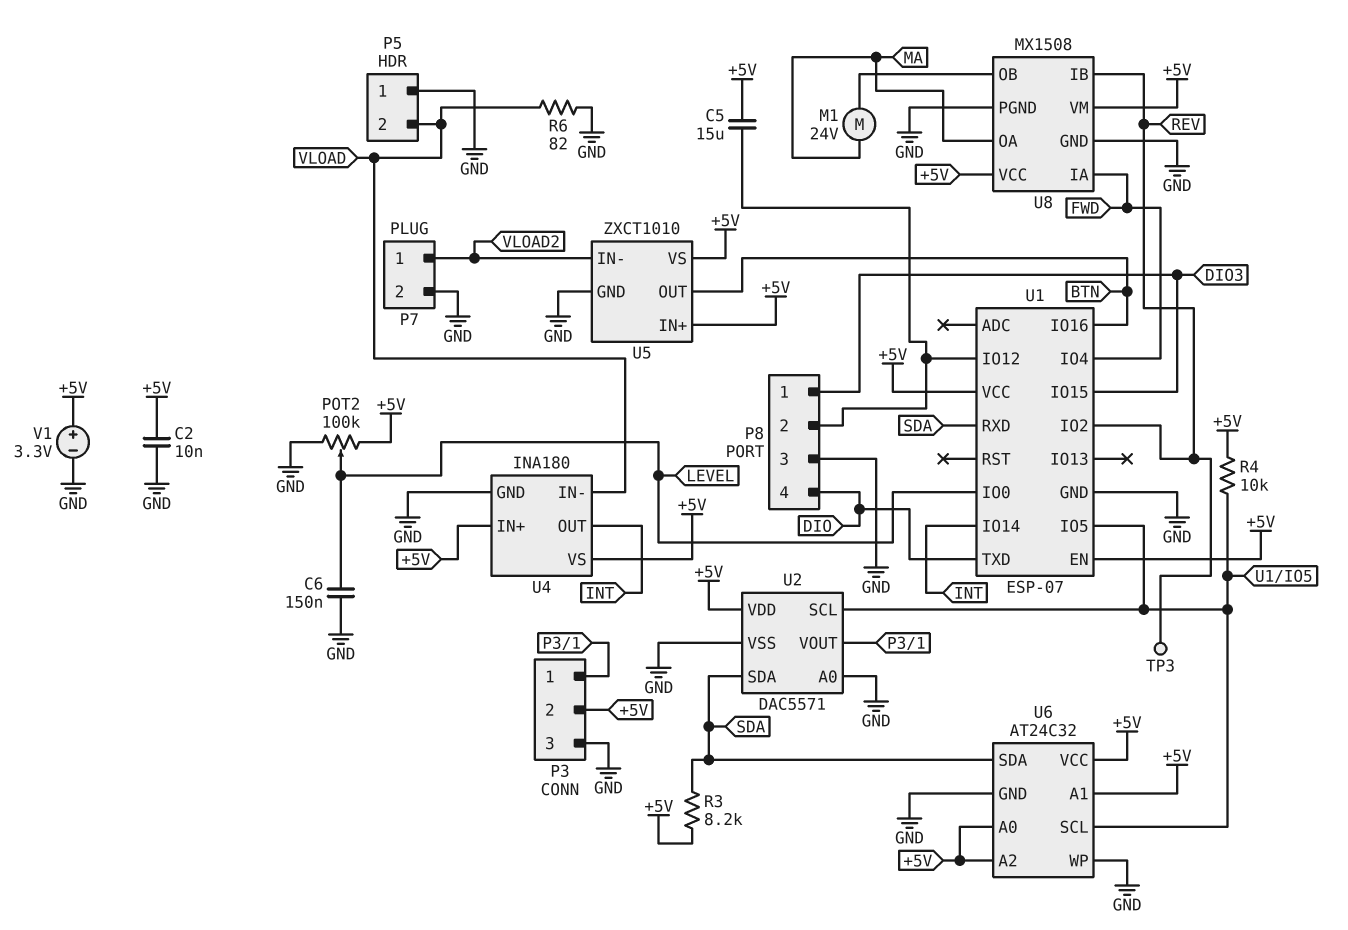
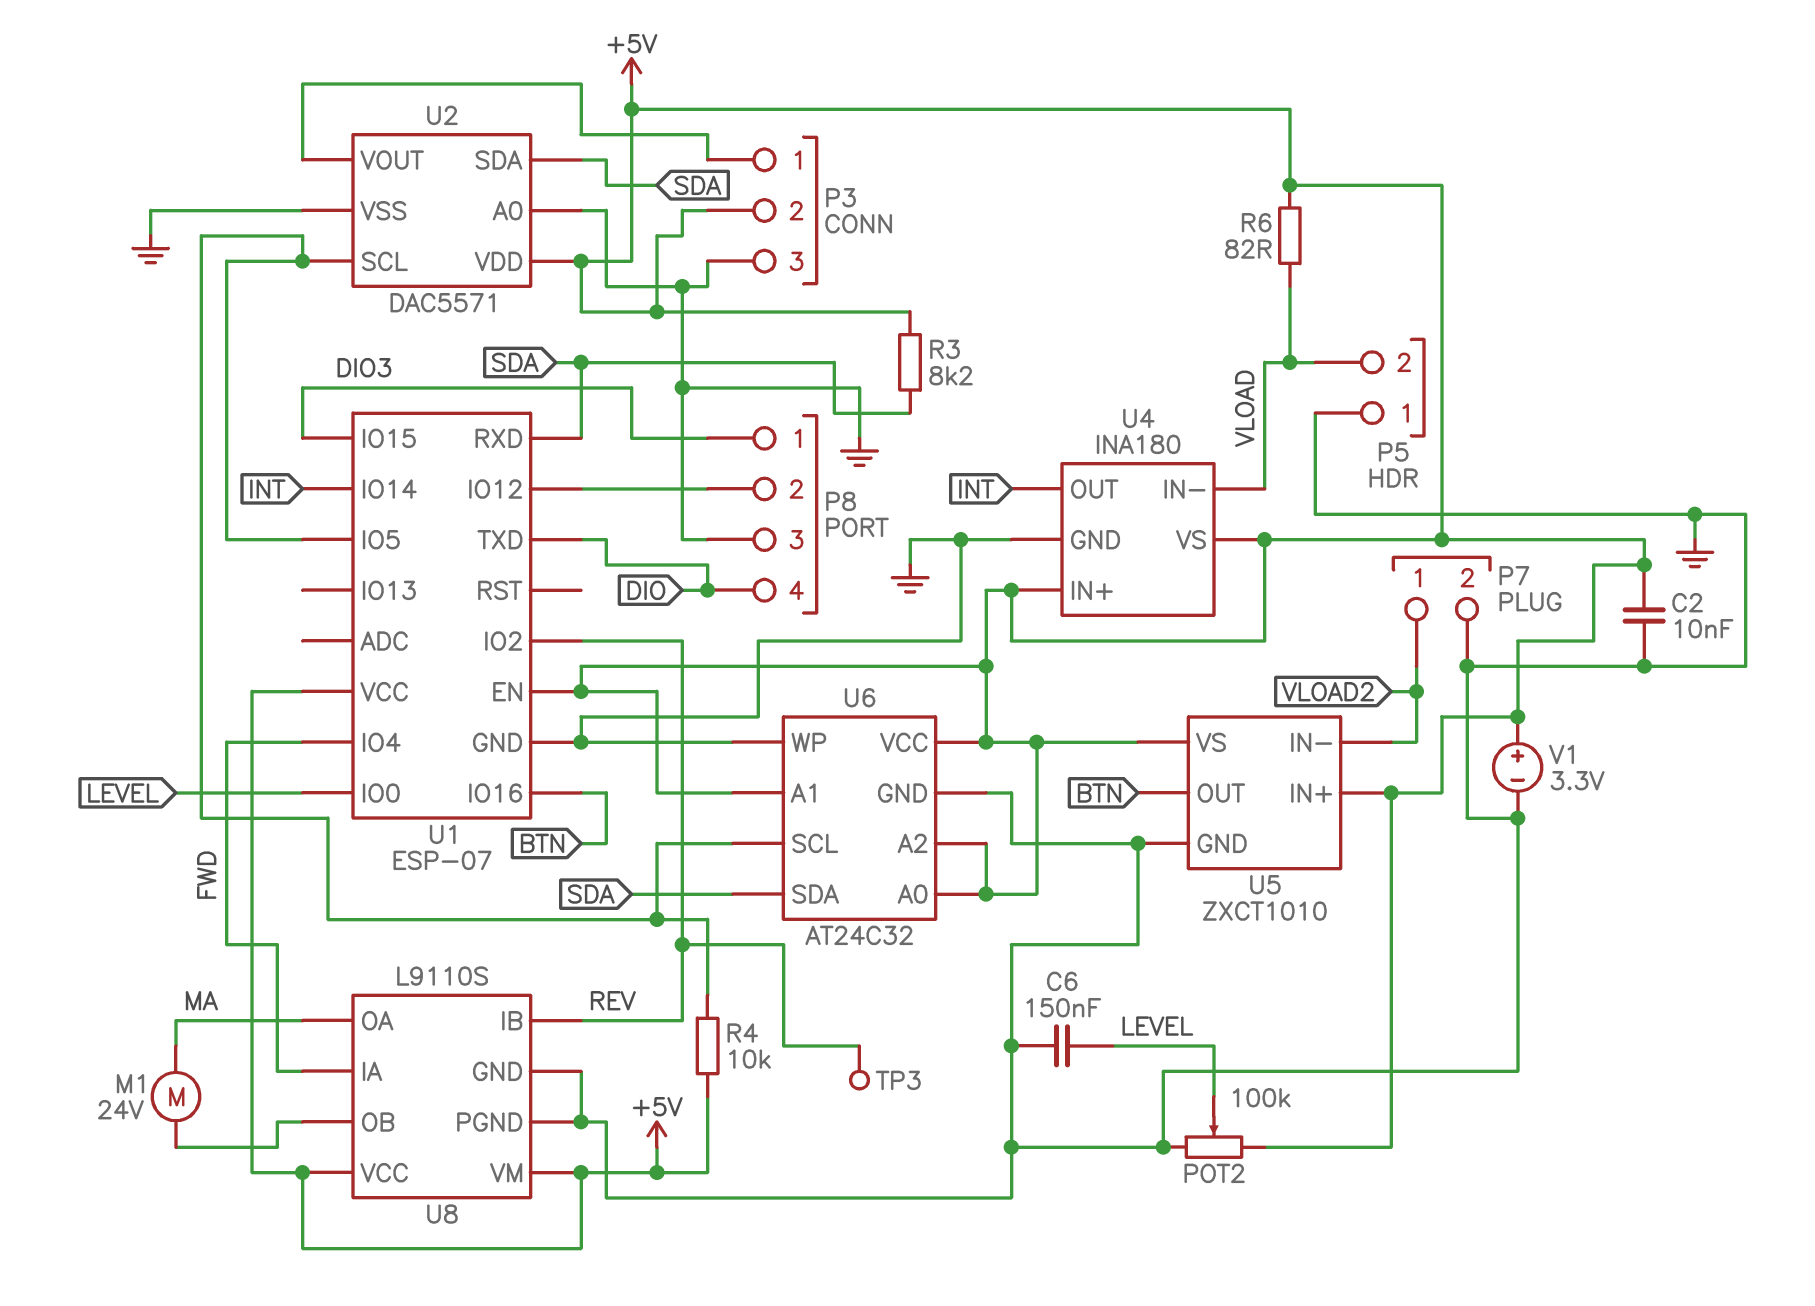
C5: 15uF (+5V, P8/2) -> none
R6: 82 (GND, VLOAD) -> 82 (+5V, VLOAD)
U8: MX1508 -> L9110S

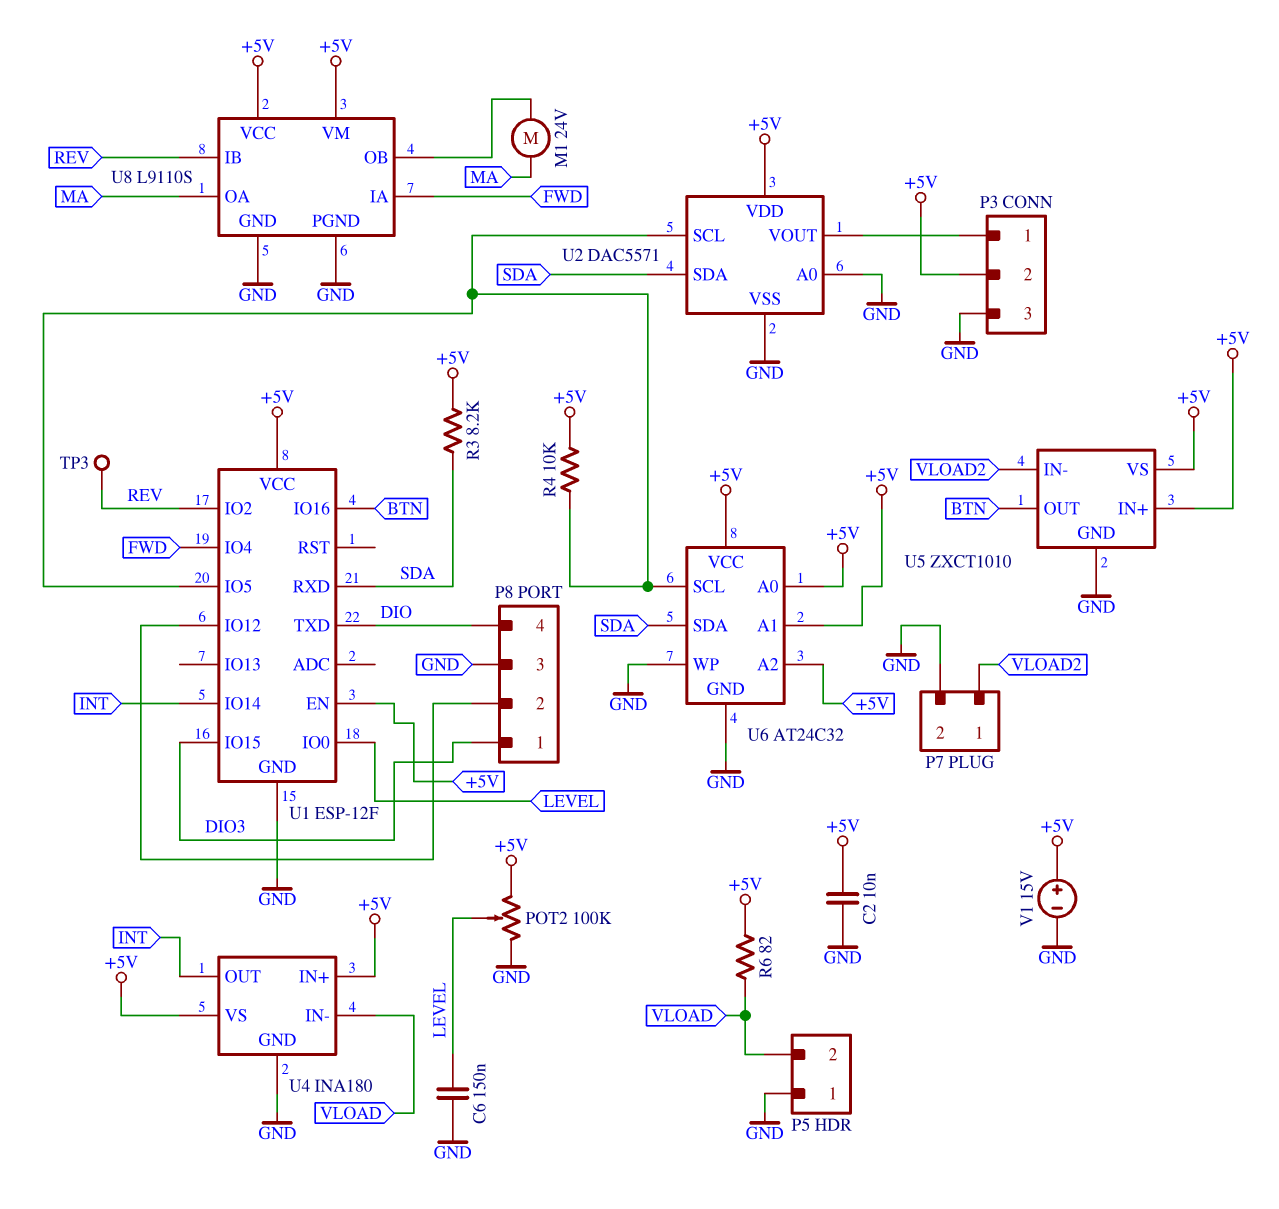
U1: ESP-07 -> ESP-12F
V1: 3.3V (plus +5V, minus GND) -> 15V (plus +5V, minus GND)

